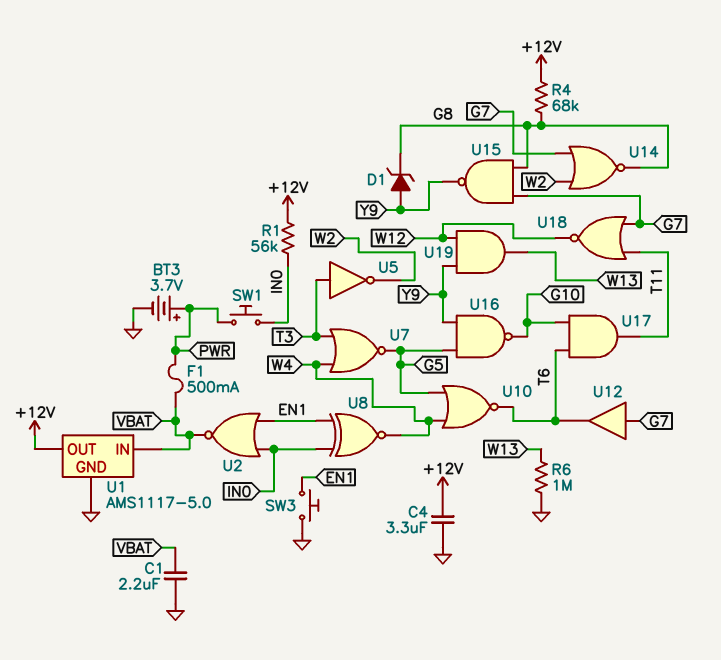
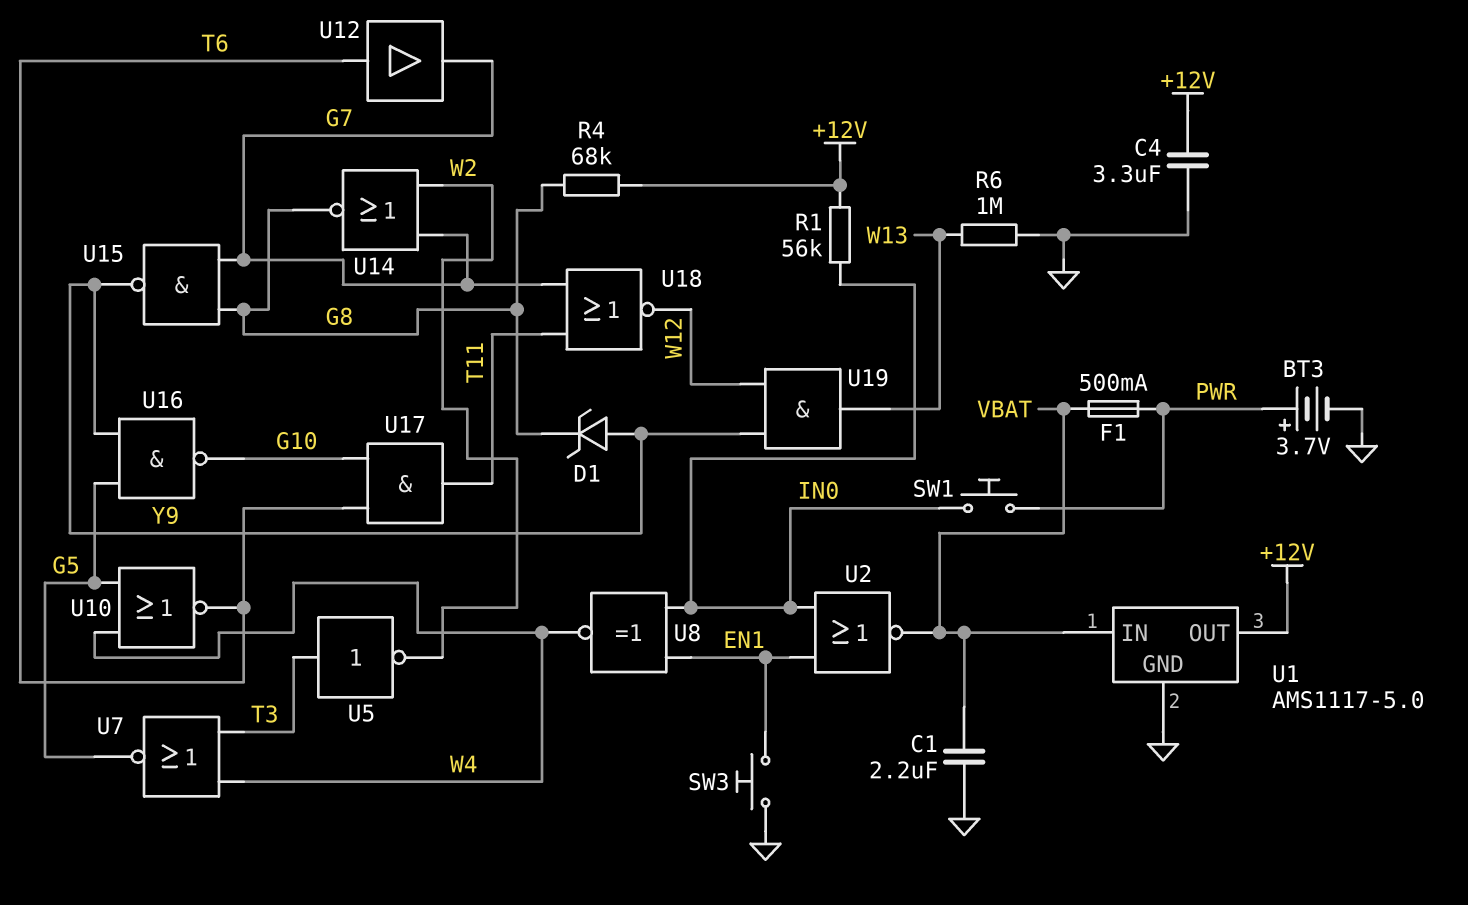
U12: buffer (in G7, out T6) -> buffer (in T6, out G7)

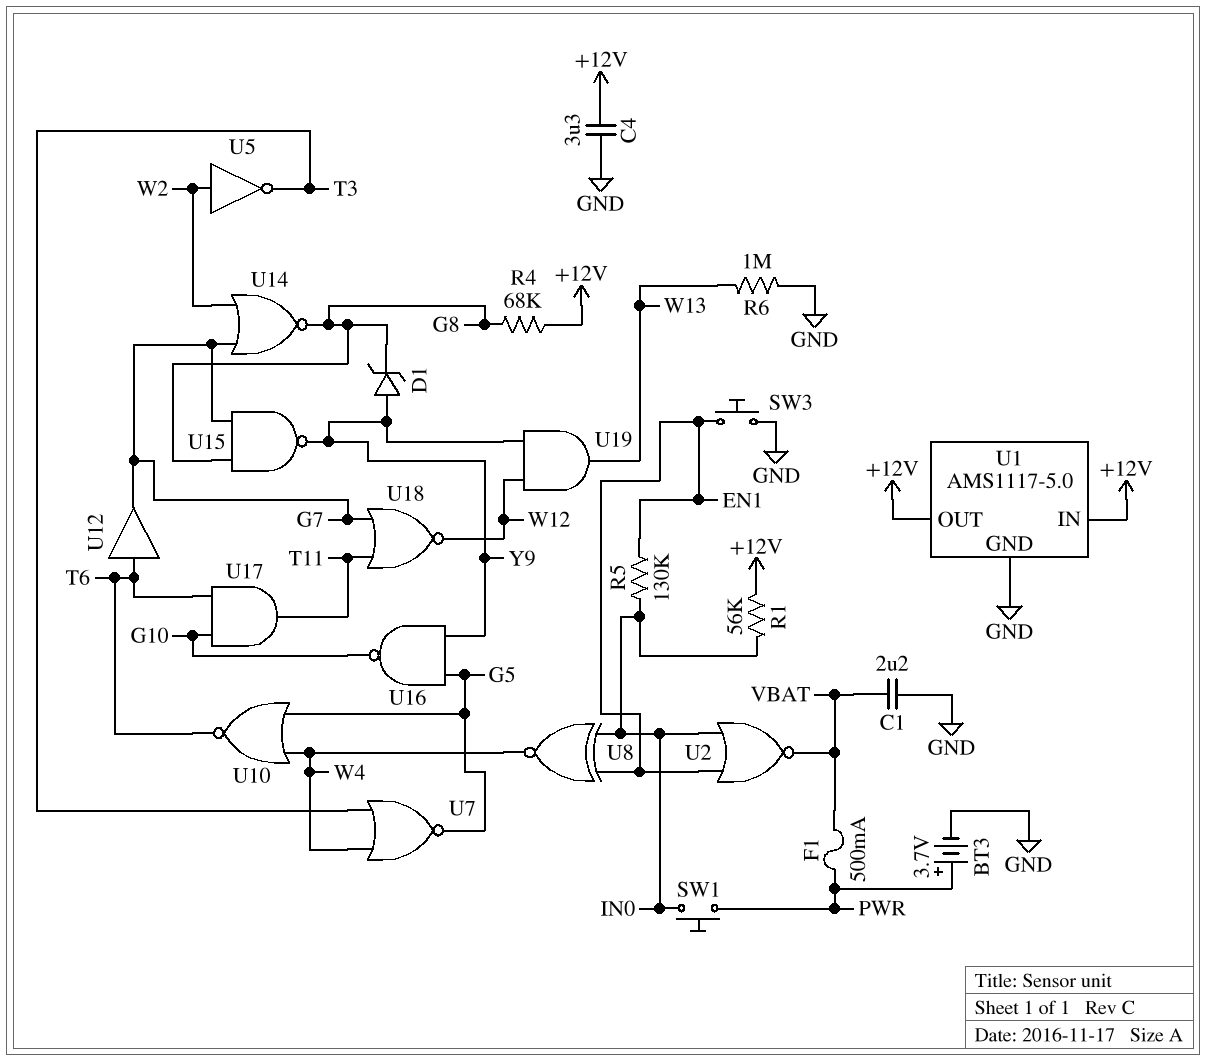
R5: none -> 130k (EN1, IN0)
U1 pin IN: VBAT -> +12V
U5: NOT (in T3, out W2) -> NOT (in W2, out T3)

